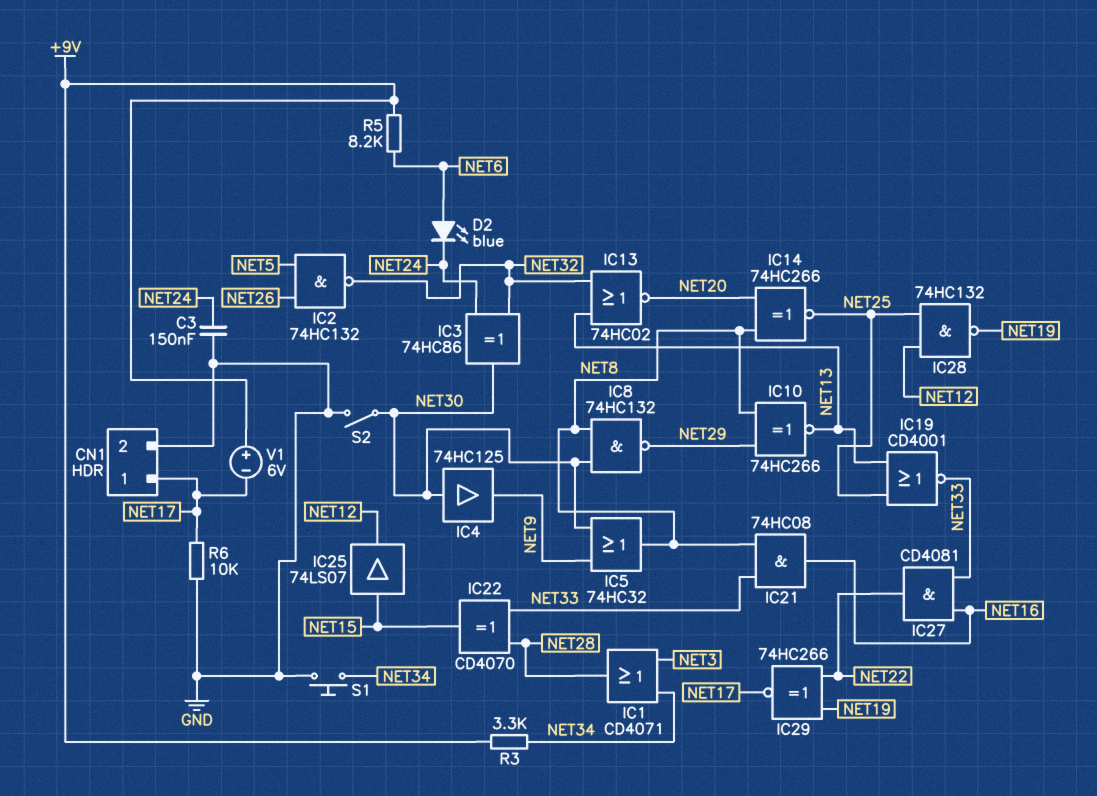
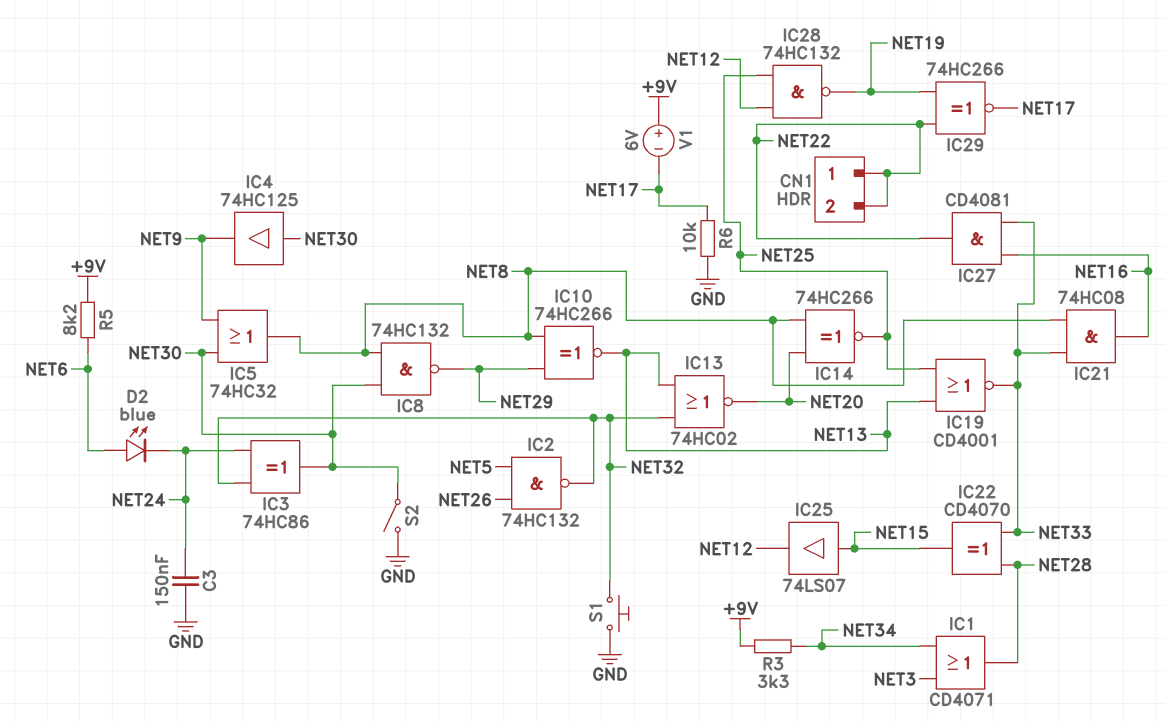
CN1 pin 1: NET17 -> NET22
CN1 pin 2: GND -> NET22
S1: button (GND, NET34) -> button (GND, NET32)

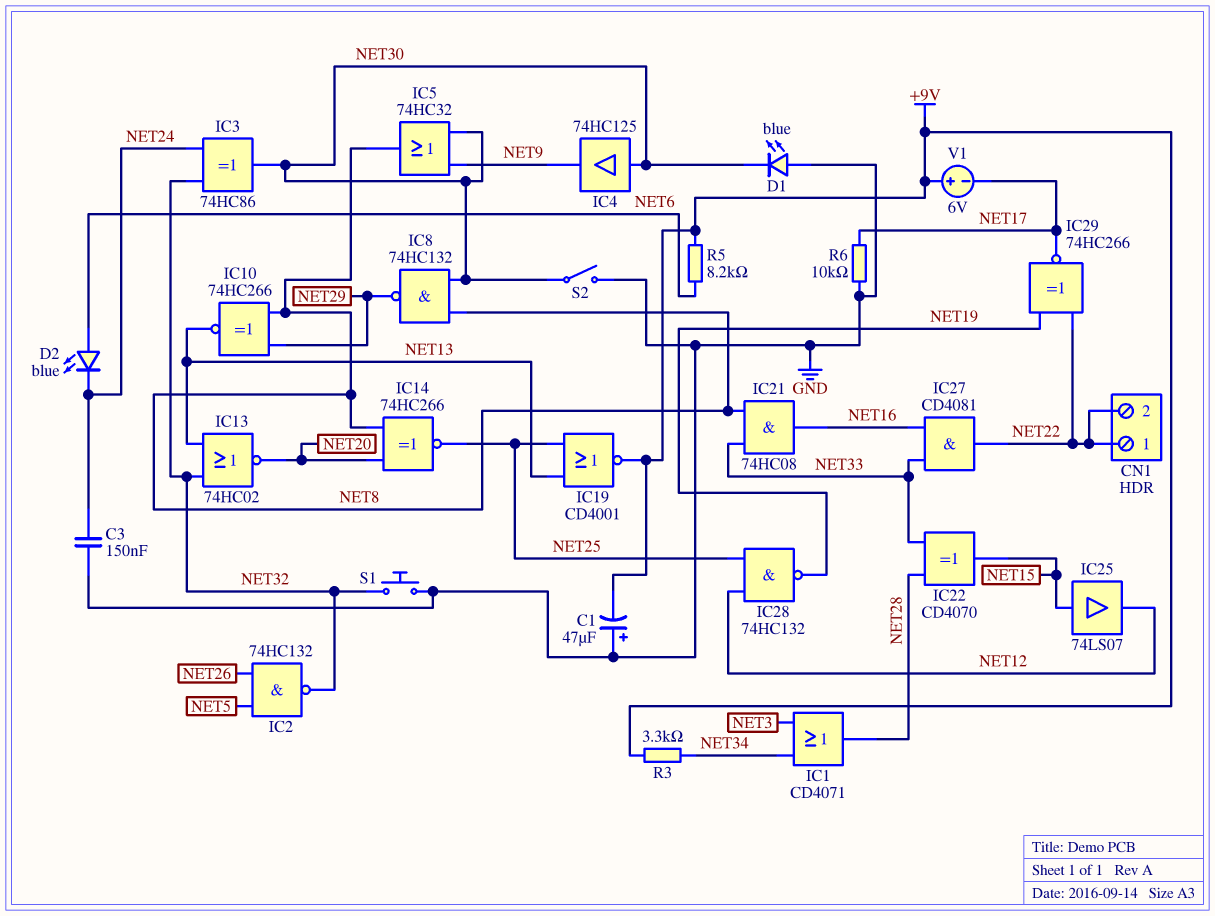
C1: none -> 47uF (plus GND, minus +9V)
D1: none -> LED blue (A GND, K NET30)
IC19: NOR CD4001 (in NET13, in NET25, out NET33) -> NOR CD4001 (in NET13, in NET25, out +9V)

